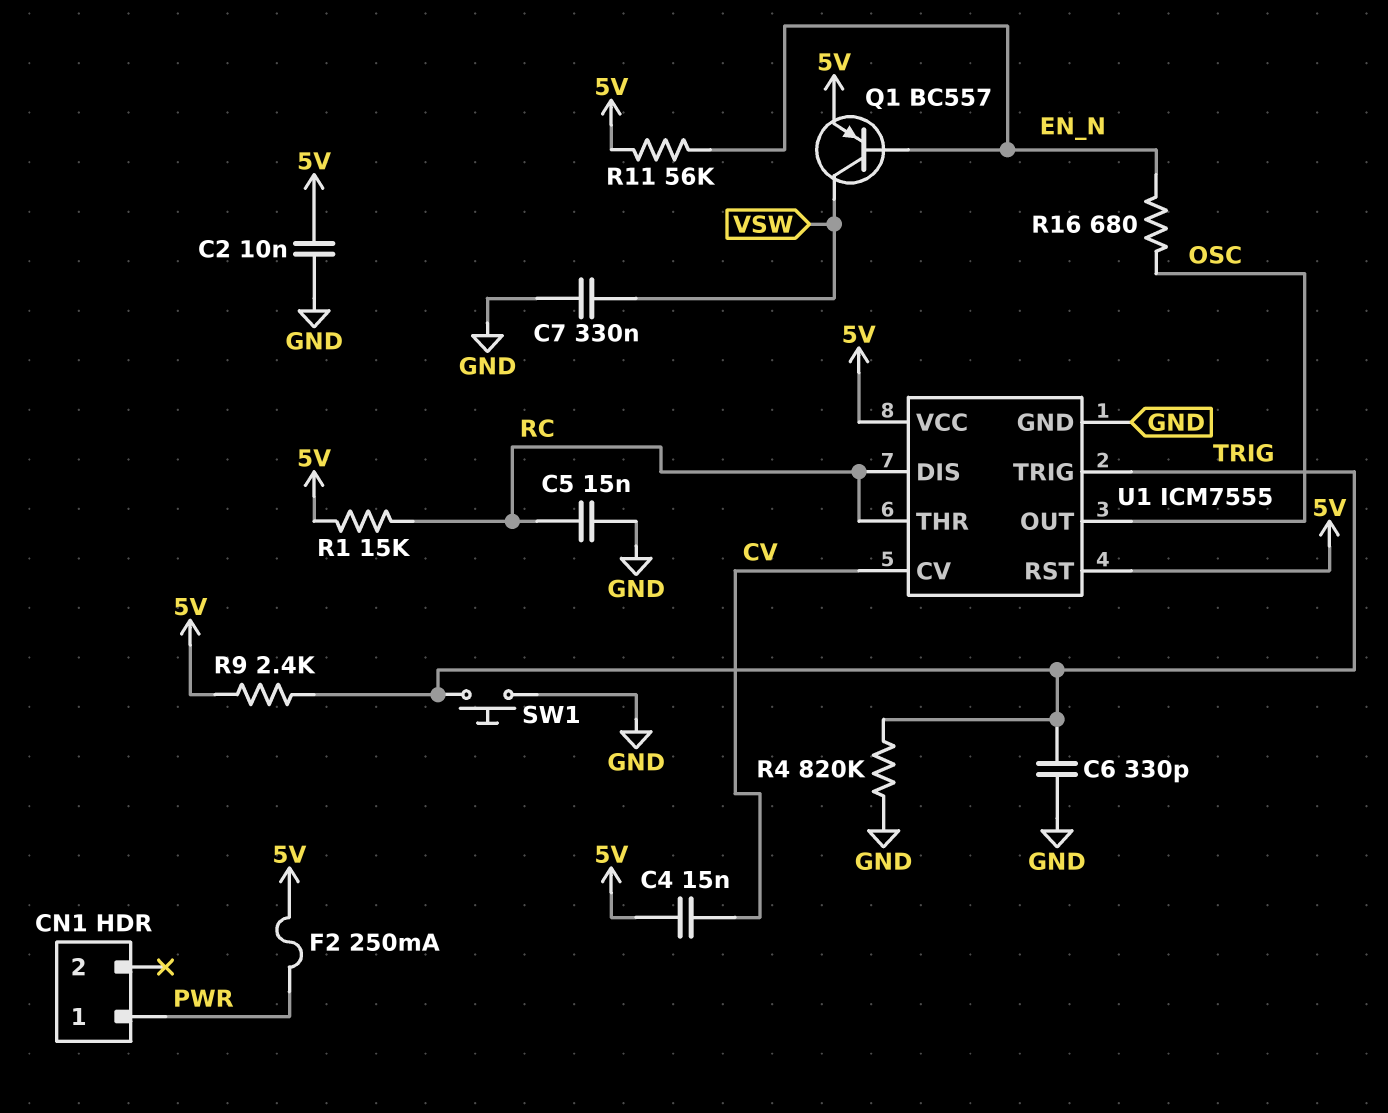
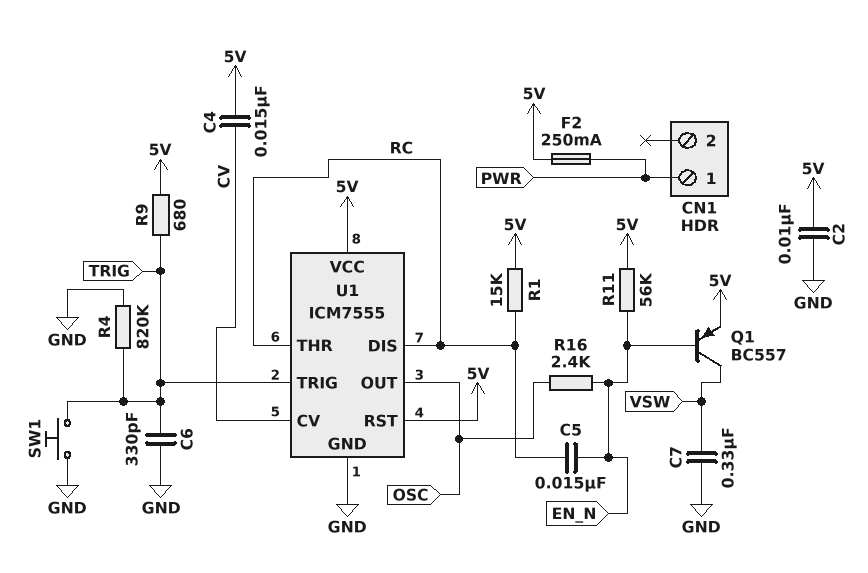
C5: 15nF (GND, RC) -> 15nF (EN_N, RC)
R9: 2.4k (5V, TRIG) -> 680 (5V, TRIG)
R16: 680 (EN_N, OSC) -> 2.4k (EN_N, OSC)

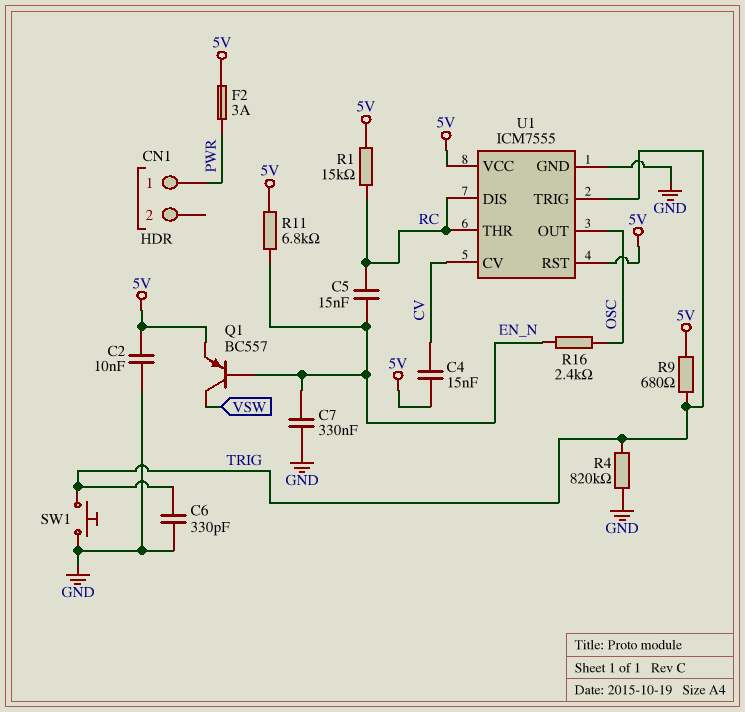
C7: 330nF (GND, VSW) -> 330nF (EN_N, GND)
F2: 250mA (5V, PWR) -> 3A (5V, PWR)
R11: 56k (5V, EN_N) -> 6.8k (5V, EN_N)

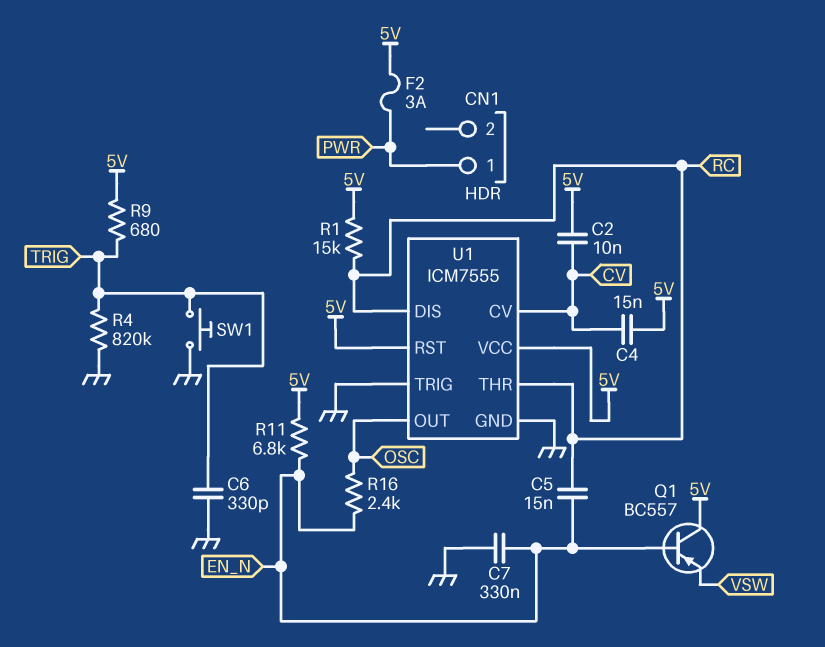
C2: 10nF (5V, GND) -> 10nF (5V, CV)
Q1: PNP BC557 (B EN_N, C VSW, E 5V) -> PNP BC557 (B EN_N, C 5V, E VSW)
U1 pin TRIG: TRIG -> GND

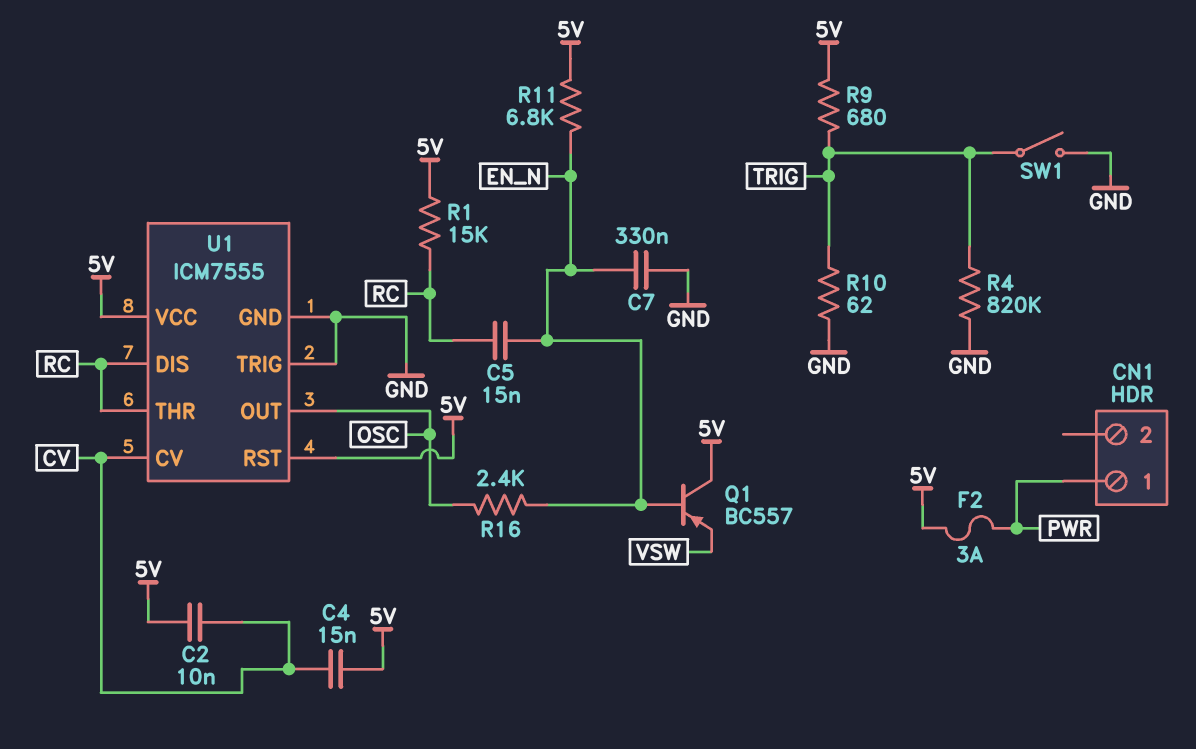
C6: 330pF (GND, TRIG) -> none
R10: none -> 62 (GND, TRIG)
SW1: button (GND, TRIG) -> switch (GND, TRIG)

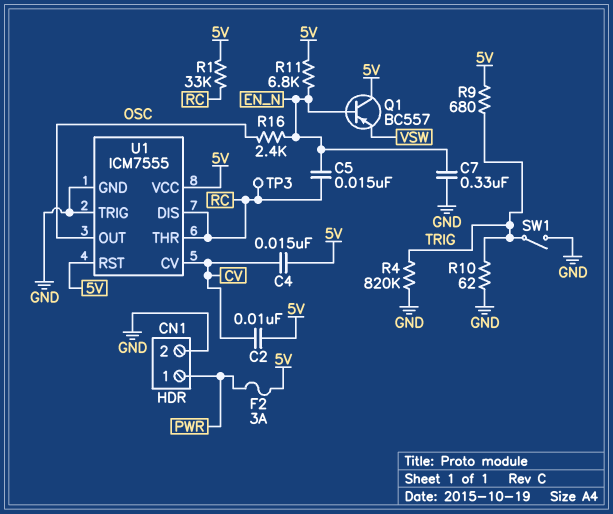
CN1 pin 2: none -> GND
R1: 15k (5V, RC) -> 33k (5V, RC)
TP3: none -> test point (RC)

